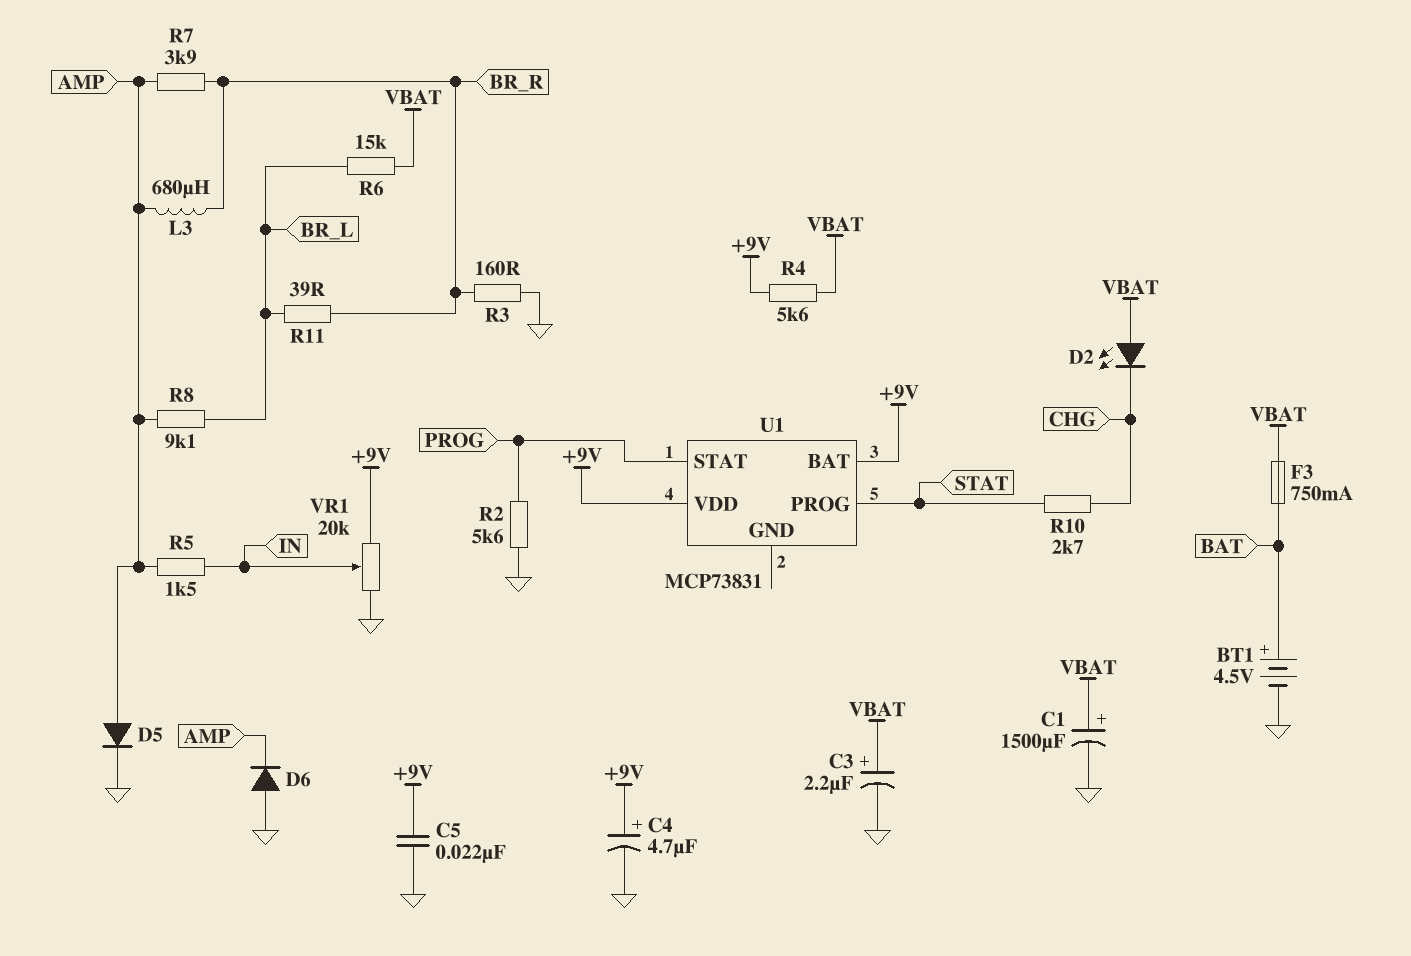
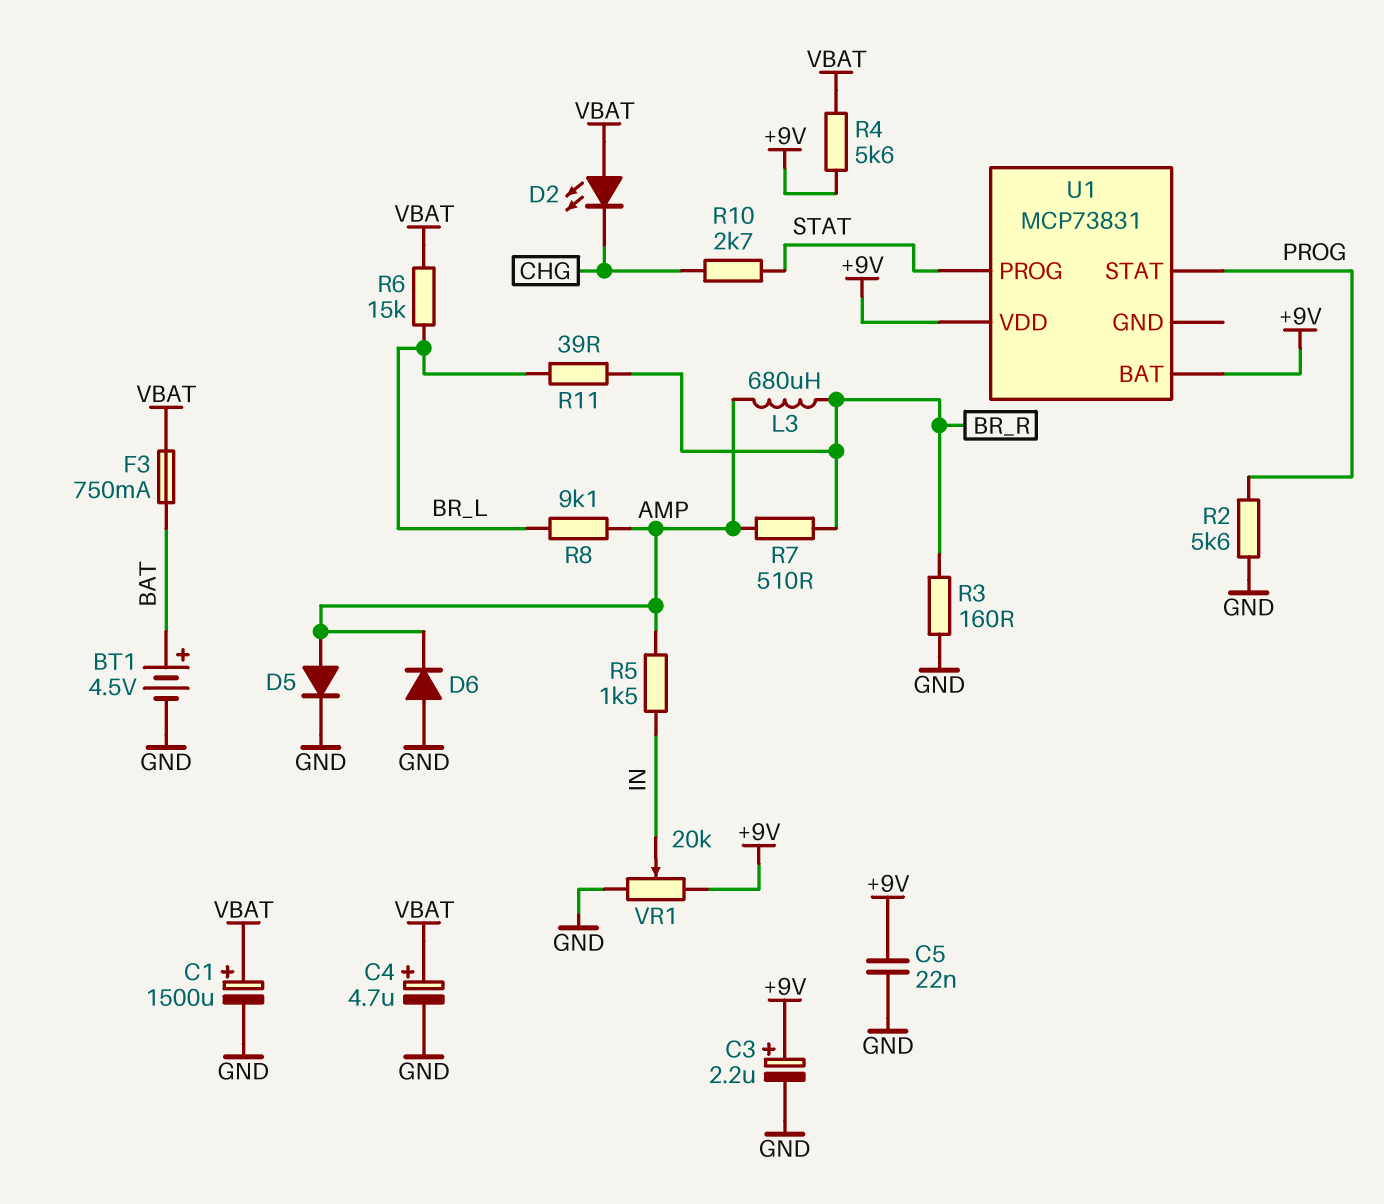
C3: 2.2uF (plus VBAT, minus GND) -> 2.2uF (plus +9V, minus GND)
C4: 4.7uF (plus +9V, minus GND) -> 4.7uF (plus VBAT, minus GND)
R7: 3.9k (AMP, BR_R) -> 510 (AMP, BR_R)

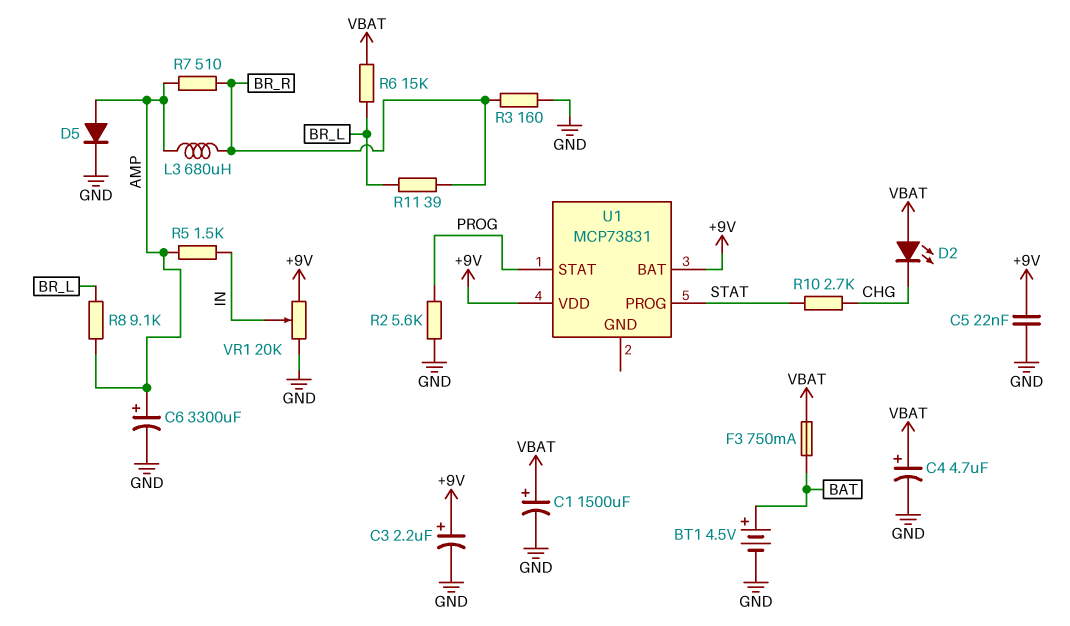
C6: none -> 3300uF (plus AMP, minus GND)
D6: diode (A GND, K AMP) -> none
R4: 5.6k (+9V, VBAT) -> none

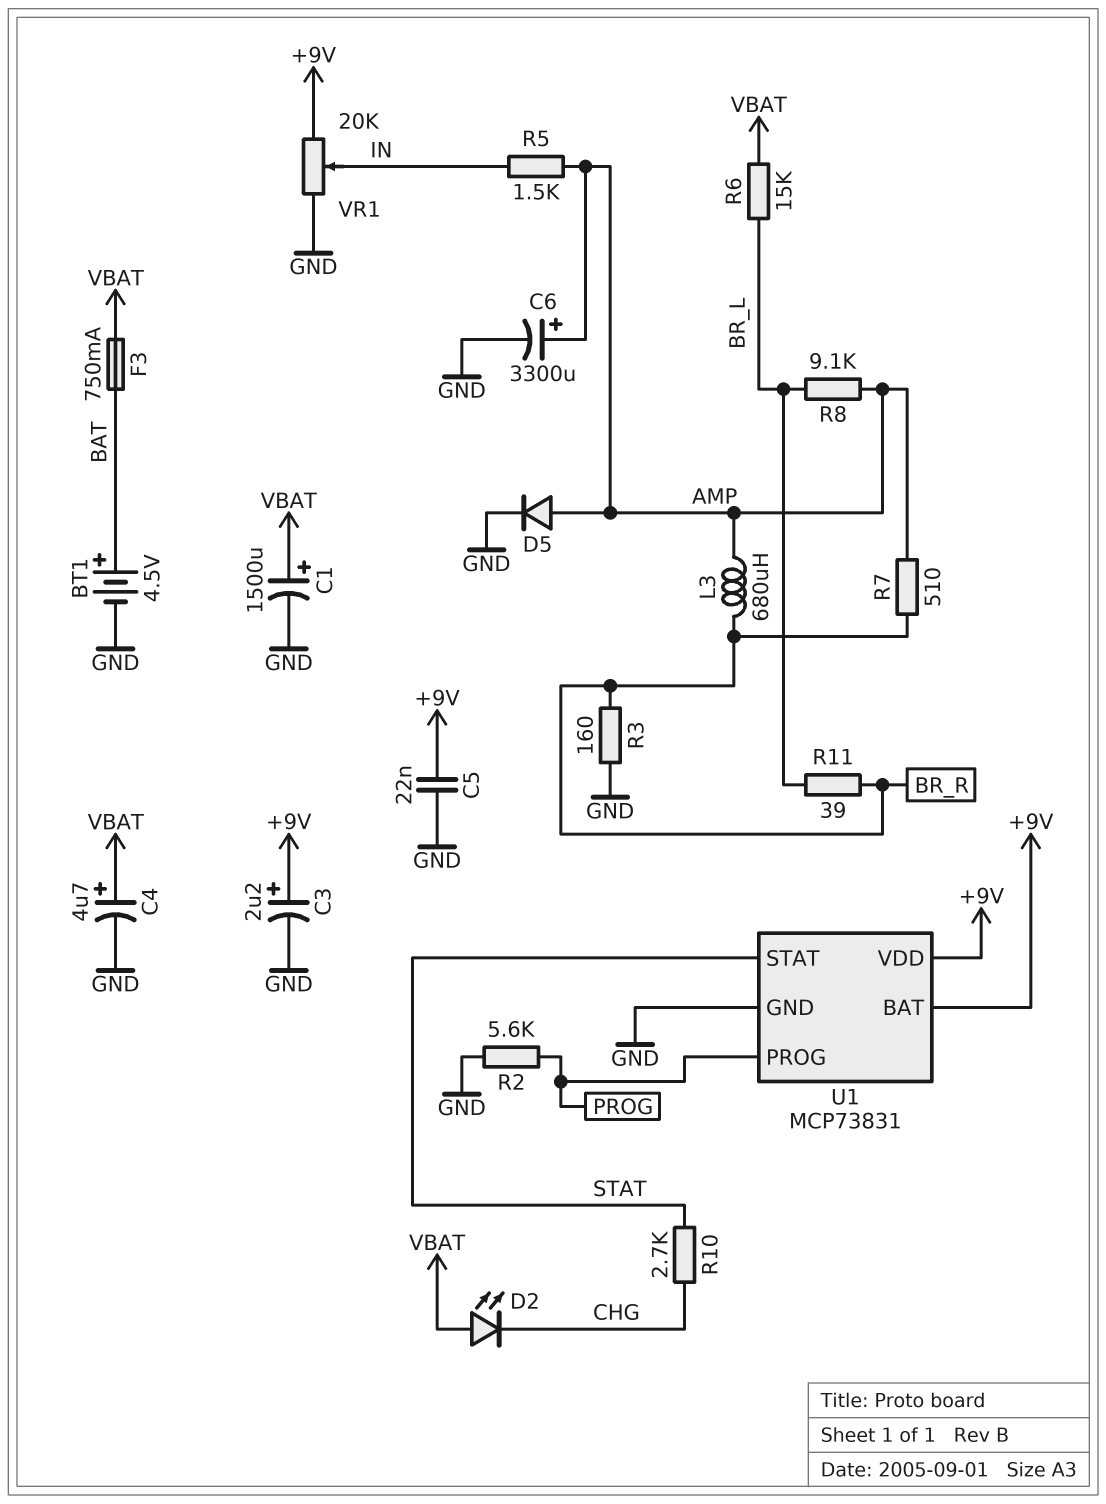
U1 pin GND: none -> GND
U1 pin PROG: STAT -> PROG
U1 pin STAT: PROG -> STAT

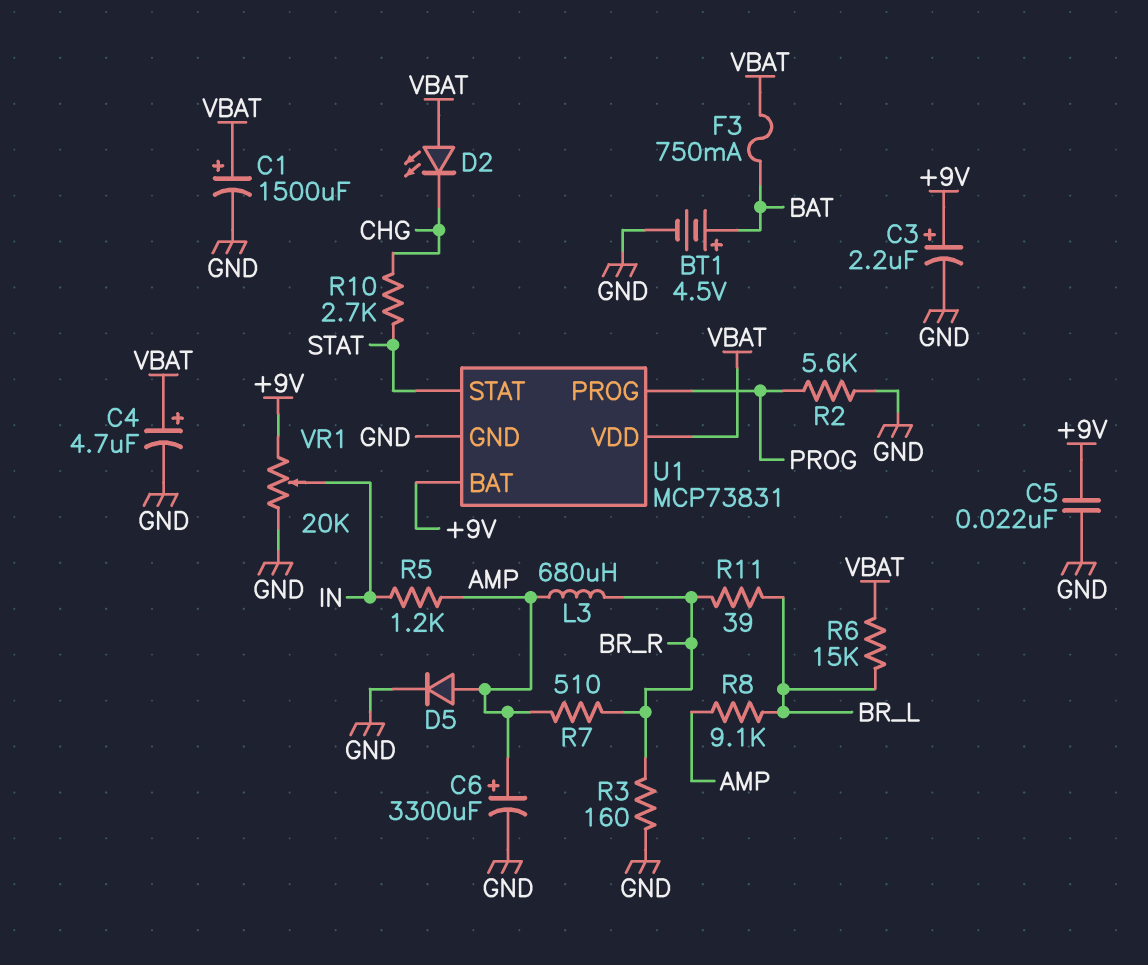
R5: 1.5k (AMP, IN) -> 1.2k (AMP, IN)
U1 pin VDD: +9V -> VBAT

